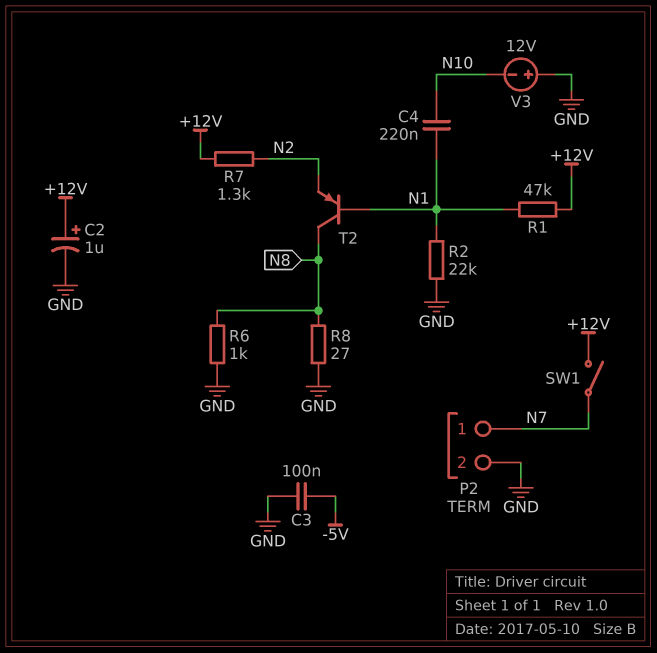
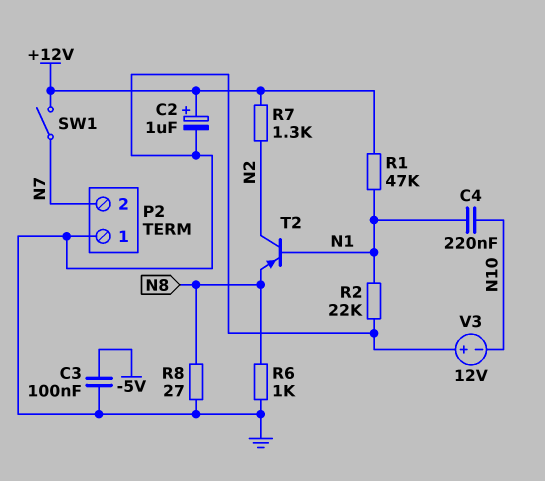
P2 pin 1: N7 -> GND
P2 pin 2: GND -> N7
T2: PNP (B N1, C N8, E N2) -> PNP (B N1, C N2, E N8)

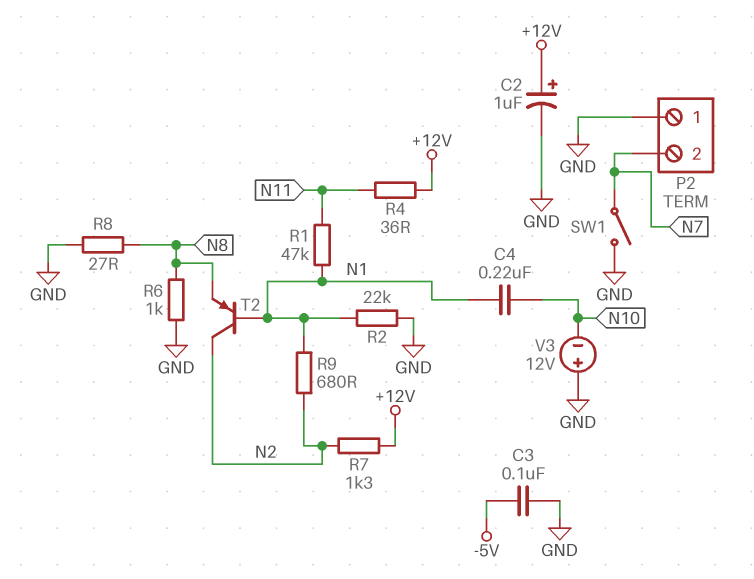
R1: 47k (+12V, N1) -> 47k (N1, N11)
R4: none -> 36 (+12V, N11)
R9: none -> 680 (N1, N2)
SW1: switch (+12V, N7) -> switch (GND, N7)

